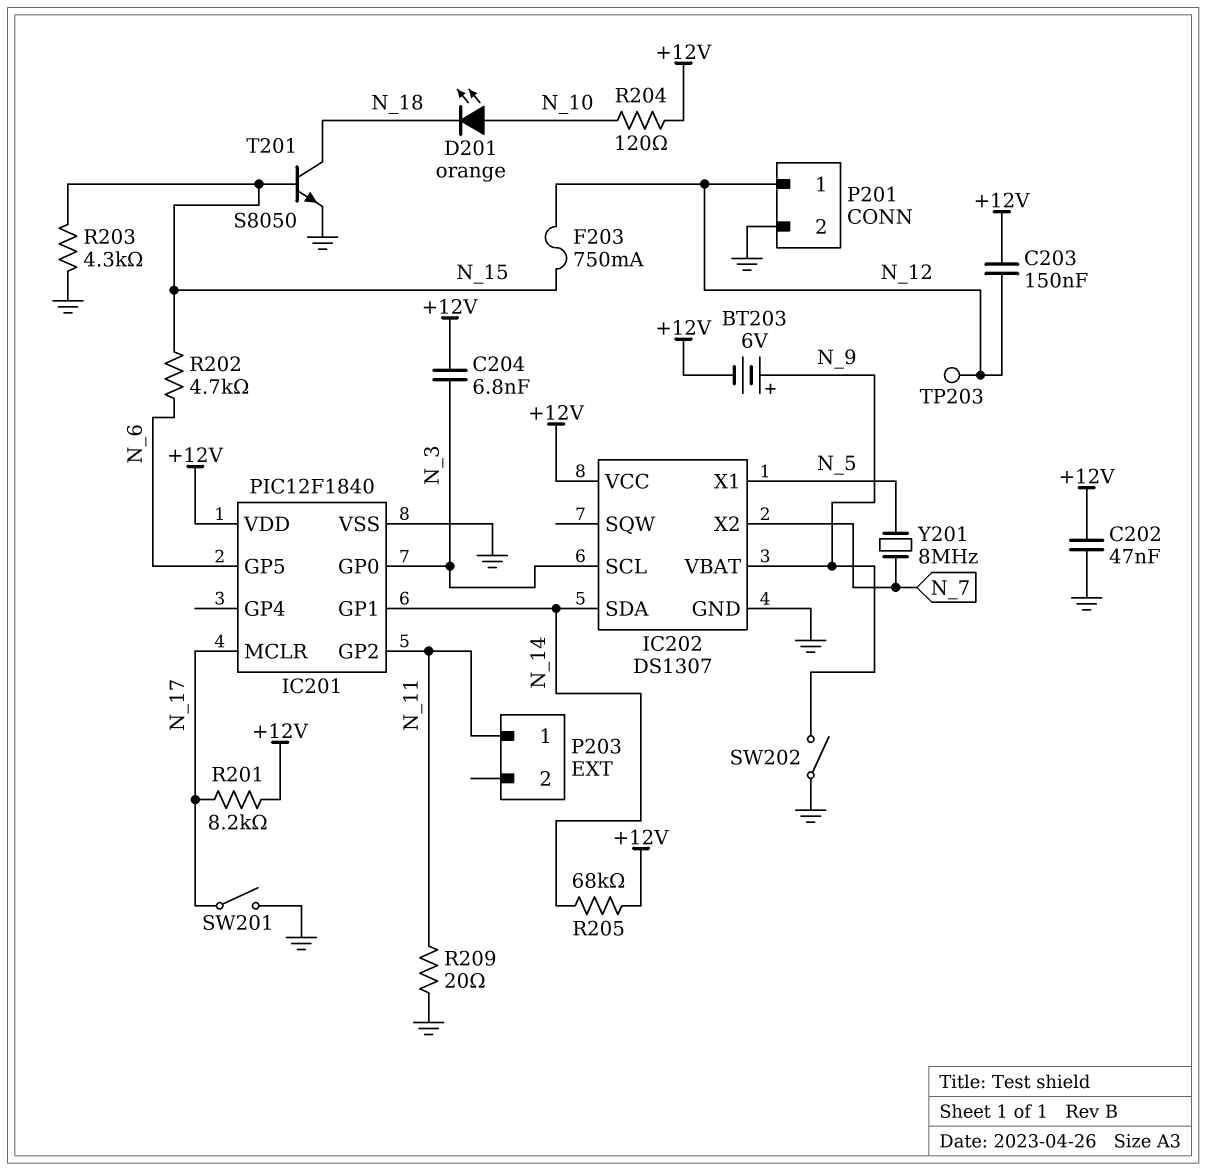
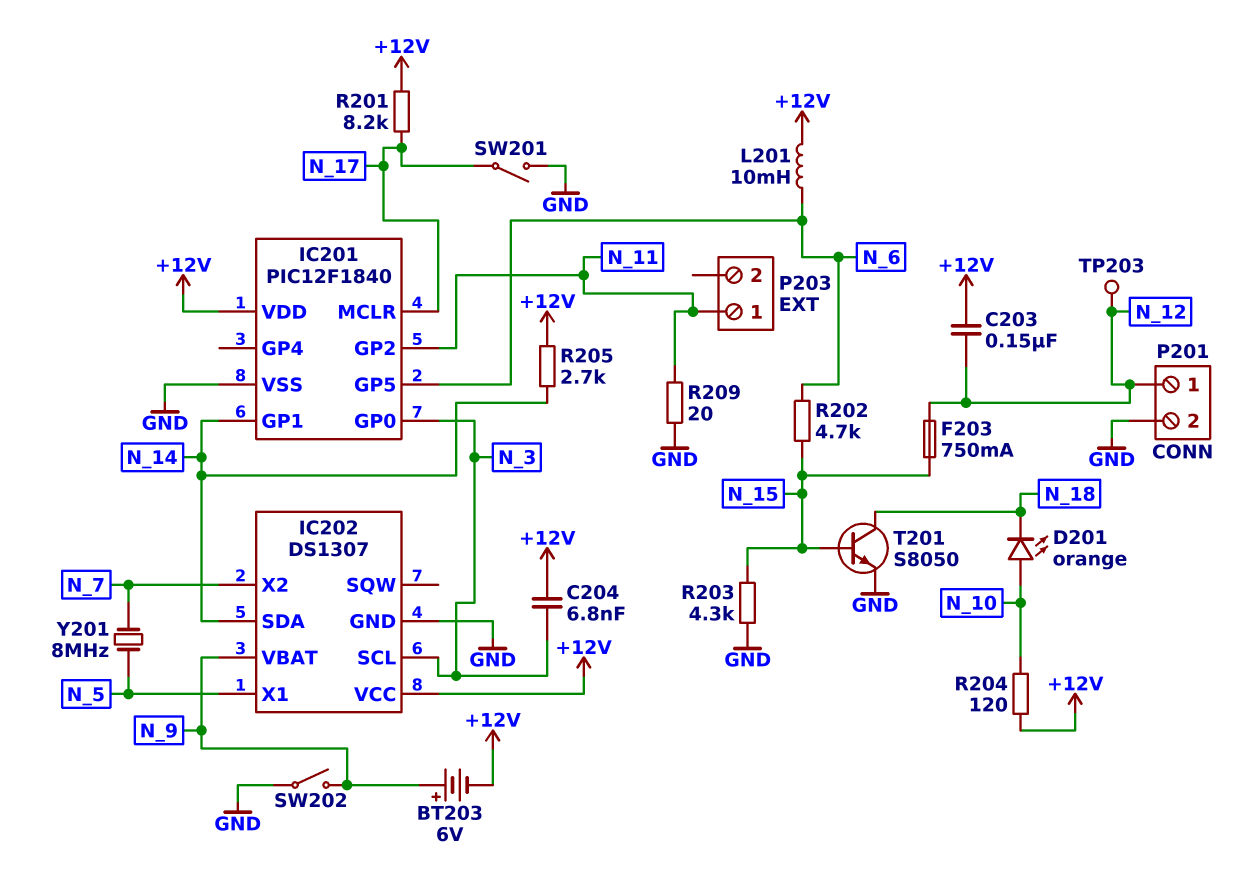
C202: 47nF (+12V, GND) -> none
L201: none -> 10mH (+12V, N_6)
R205: 68k (+12V, N_14) -> 2.7k (+12V, N_14)

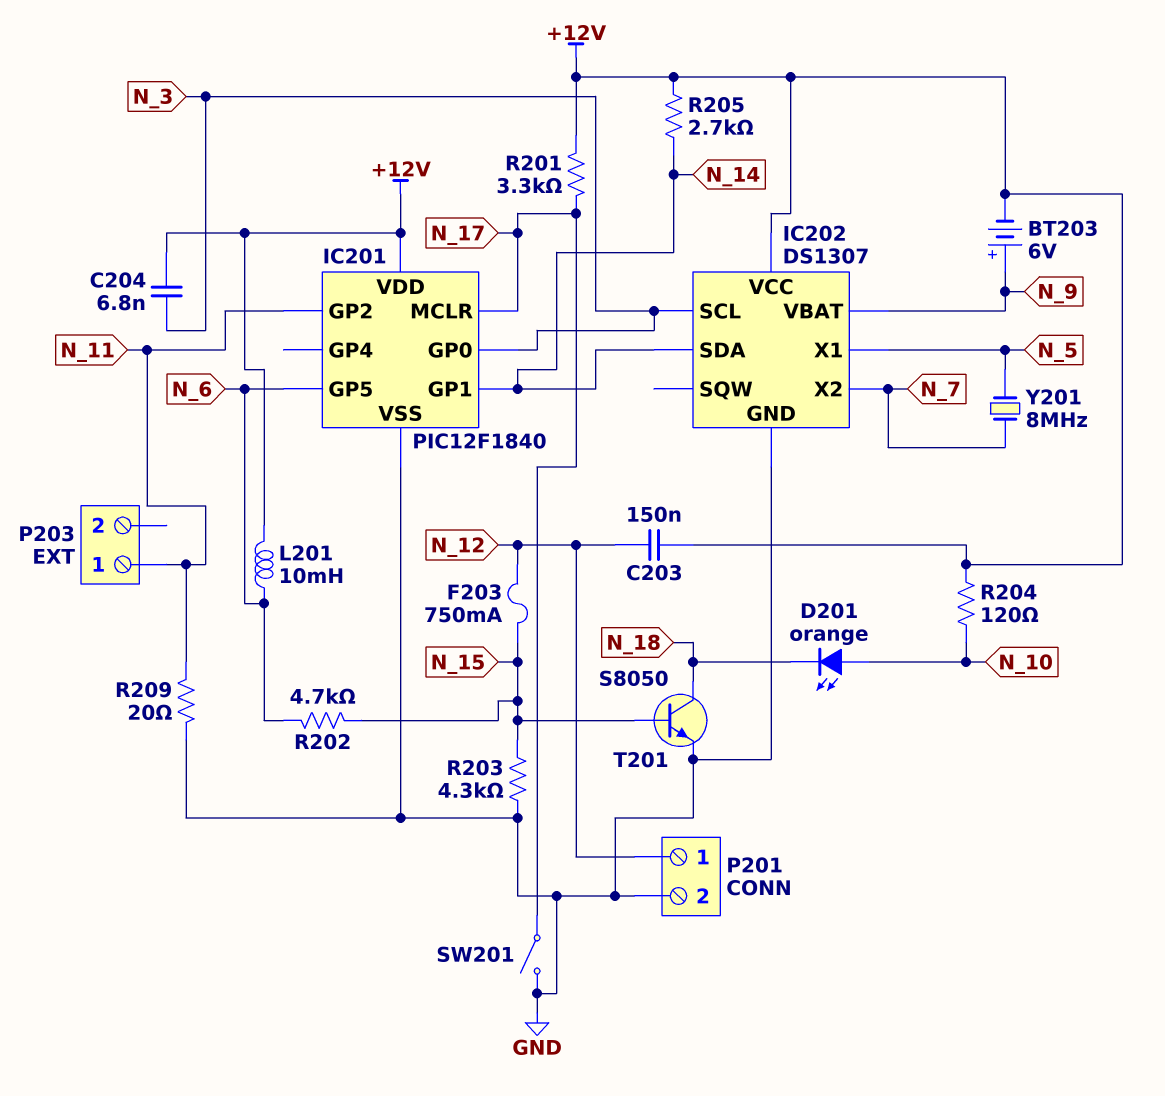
R201: 8.2k (+12V, N_17) -> 3.3k (+12V, N_17)
SW202: switch (GND, N_9) -> none
TP203: test point (N_12) -> none

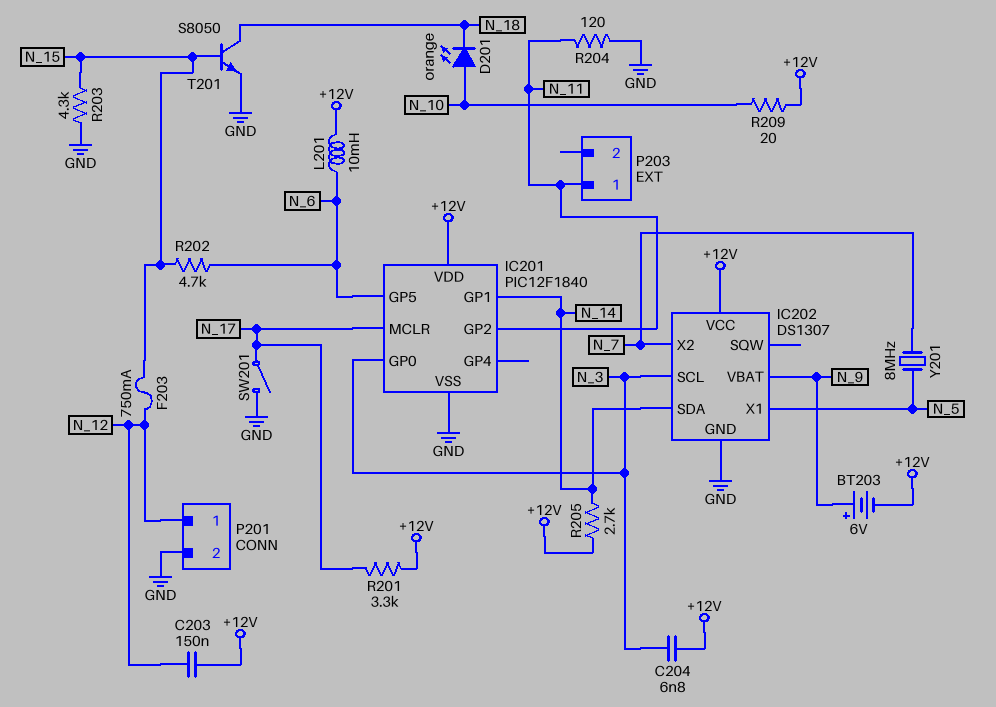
R204: 120 (+12V, N_10) -> 120 (GND, N_11)
R209: 20 (GND, N_11) -> 20 (+12V, N_10)

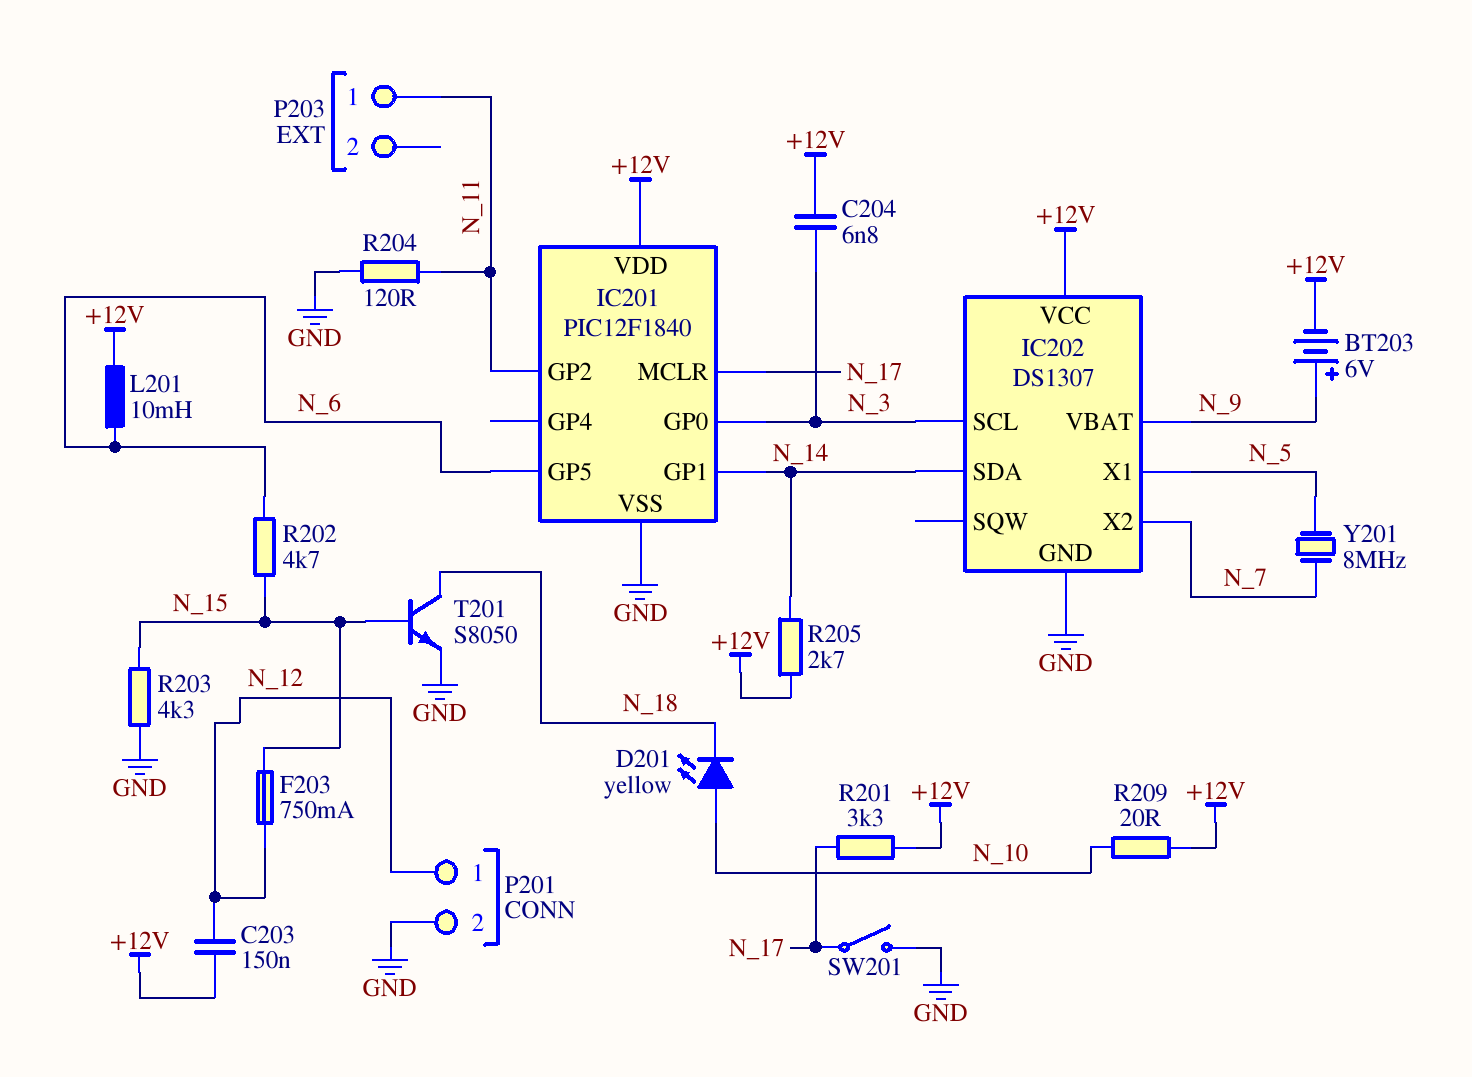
D201: LED orange (A N_10, K N_18) -> LED yellow (A N_10, K N_18)

